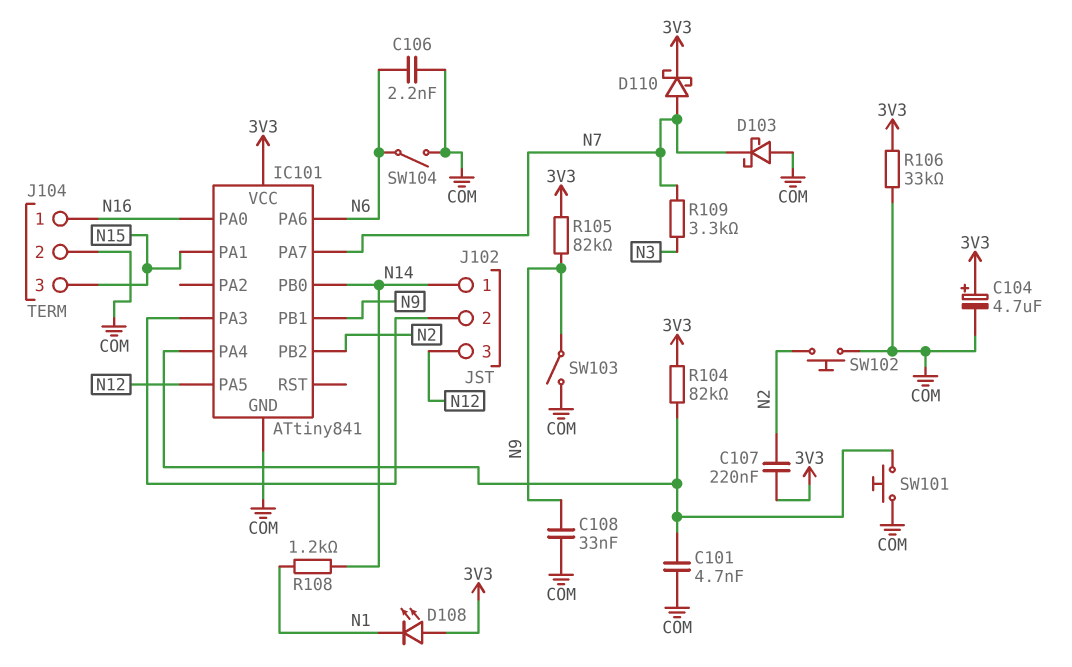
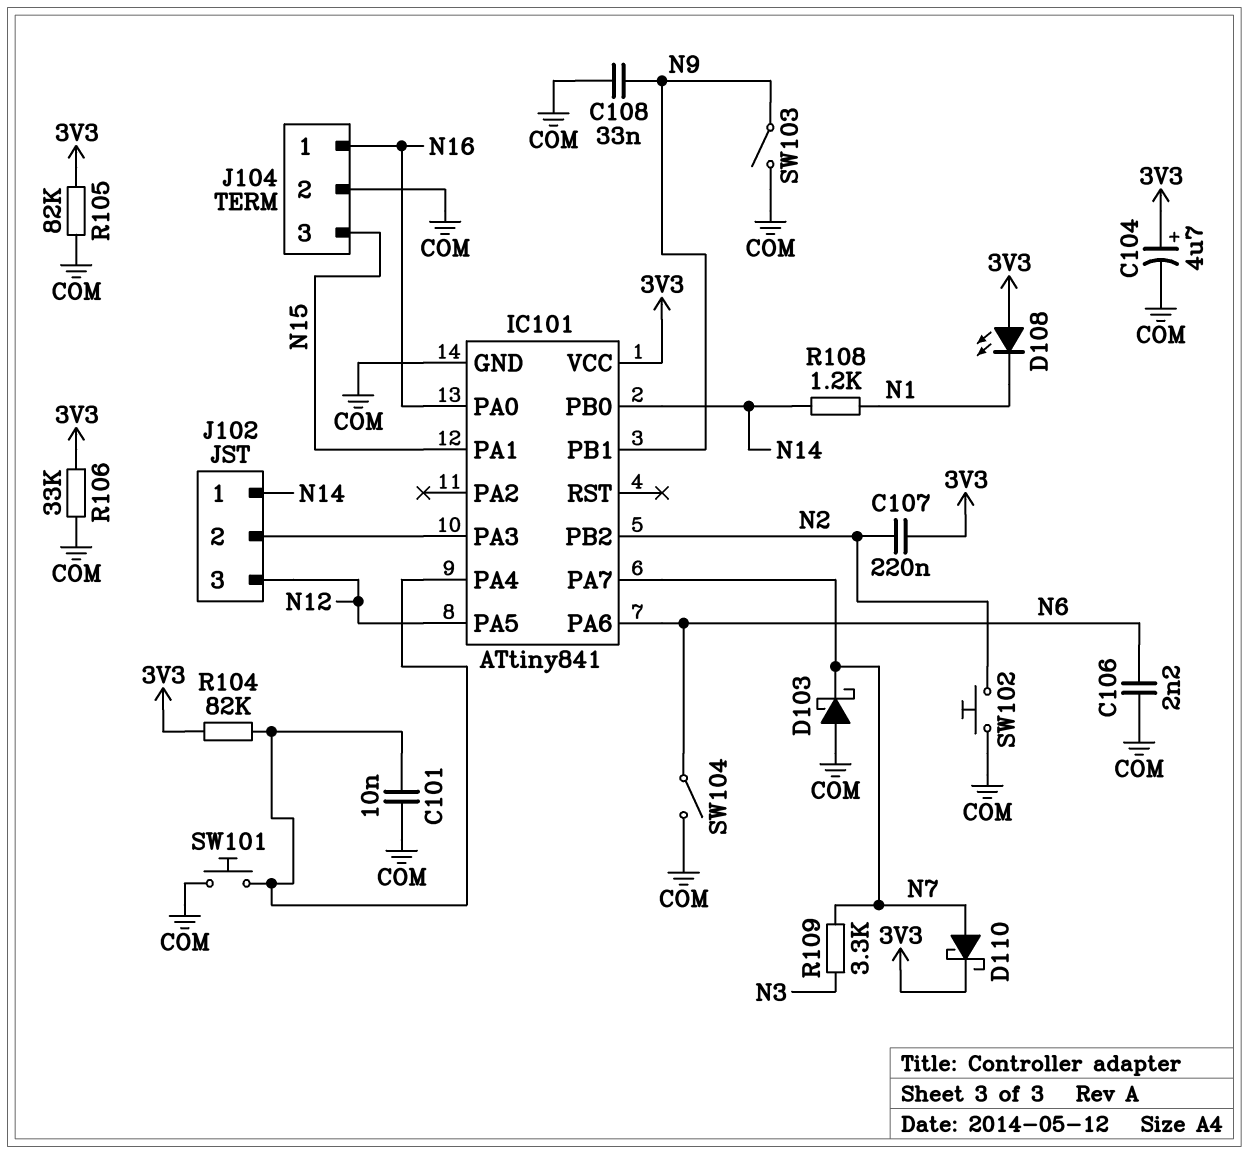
C101: 4.7nF (COM, IC101/PA4) -> 10nF (COM, IC101/PA4)
R105: 82k (3V3, N9) -> 82k (3V3, COM)

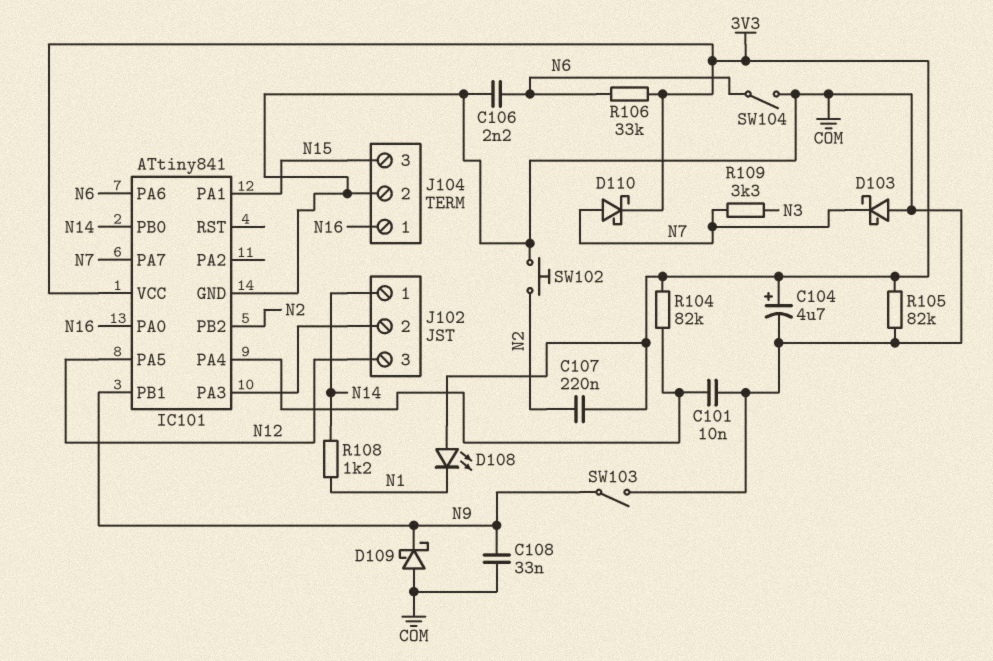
D109: none -> schottky (A COM, K N9)
R106: 33k (3V3, COM) -> 33k (3V3, N6)
SW101: button (COM, IC101/PA4) -> none

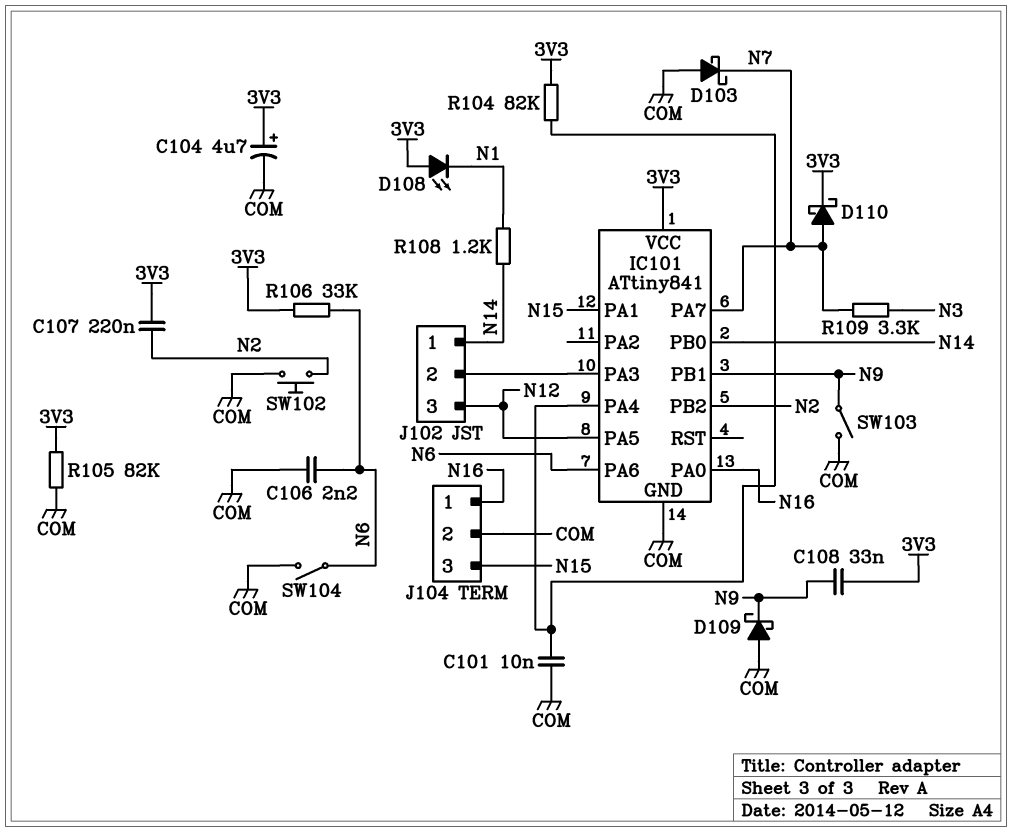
C108: 33nF (COM, N9) -> 33nF (3V3, N9)

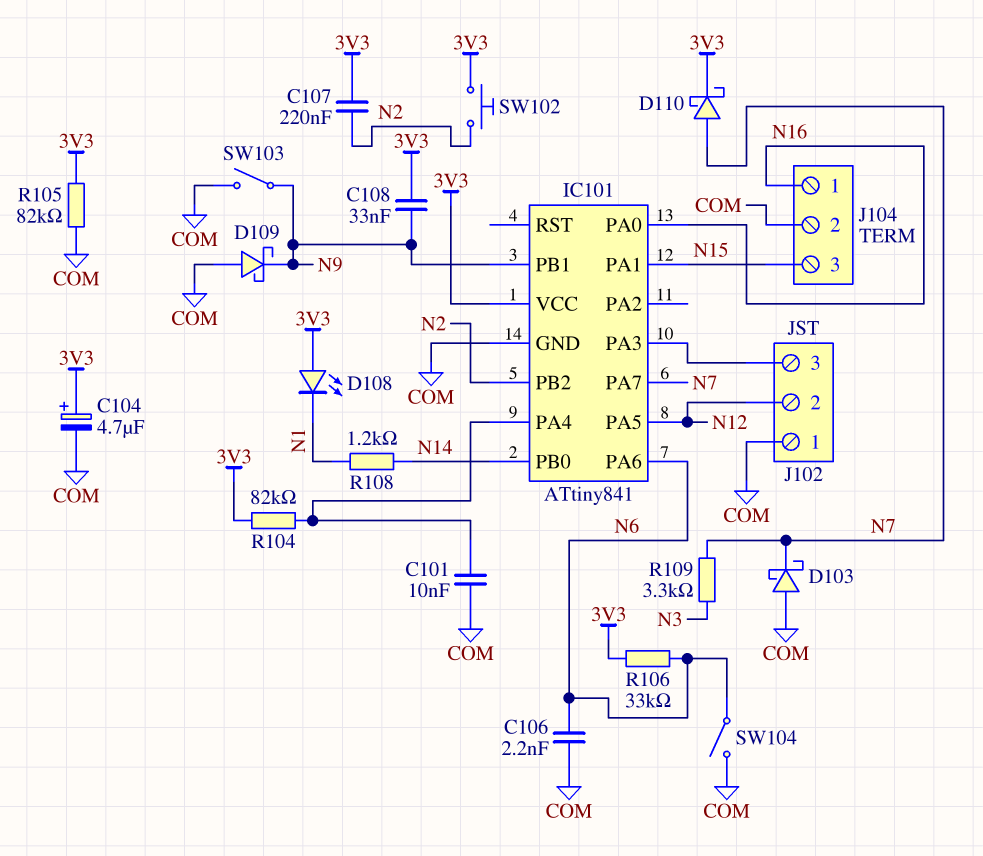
J102 pin 1: N14 -> COM
J102 pin 2: IC101/PA3 -> N12
J102 pin 3: N12 -> IC101/PA3
SW102: button (COM, N2) -> button (3V3, N2)

